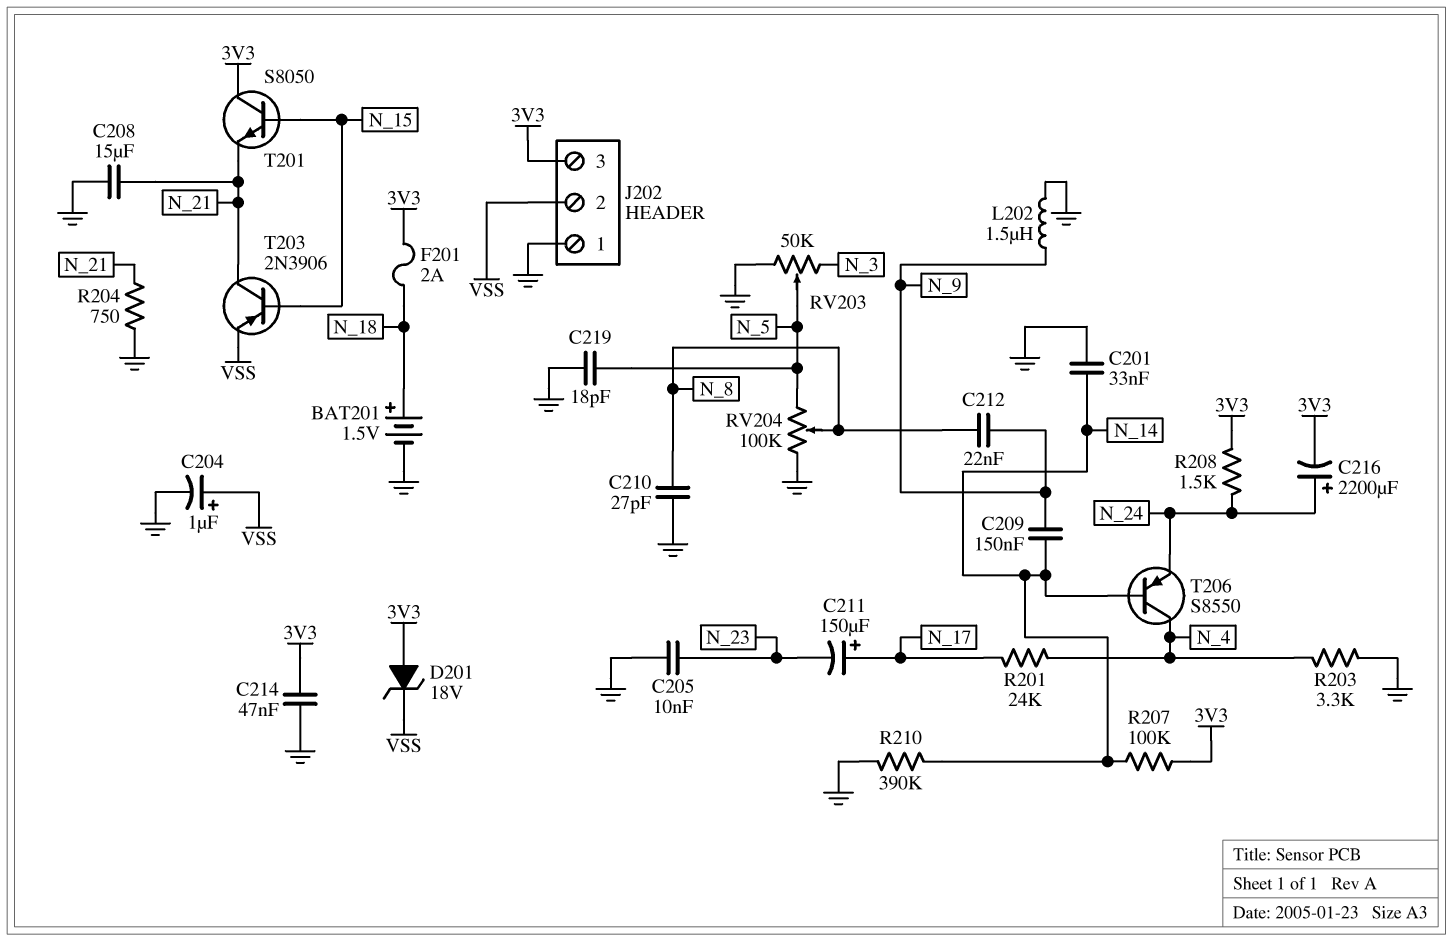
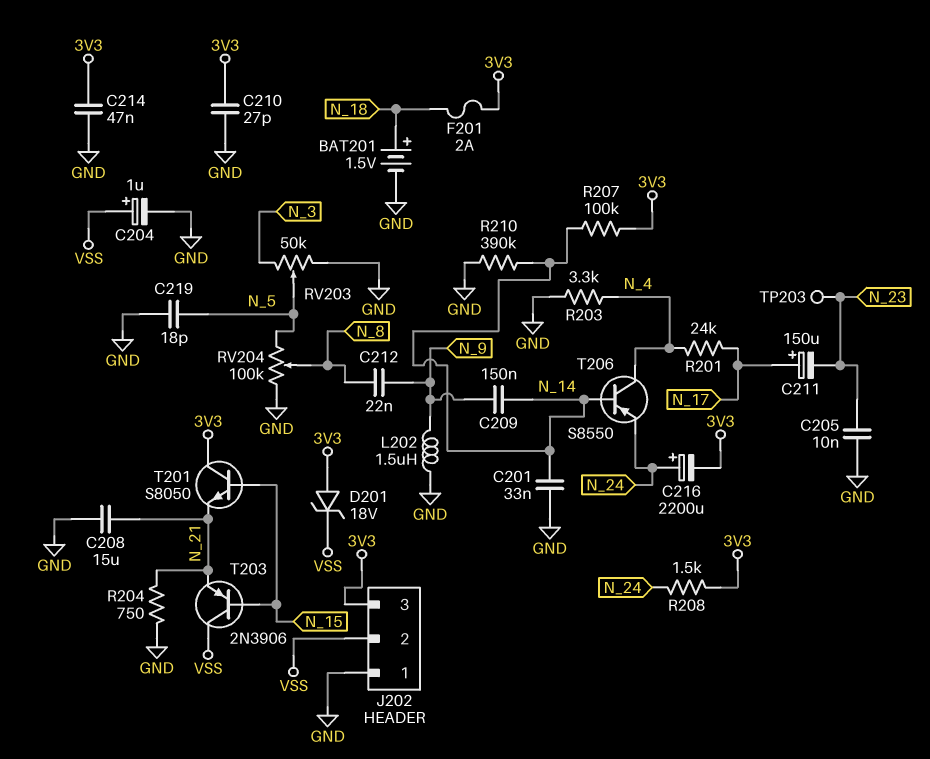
C210: 27pF (GND, N_8) -> 27pF (3V3, GND)
T203: PNP 2N3906 (B N_15, C N_21, E VSS) -> PNP 2N3906 (B N_15, C VSS, E N_21)
TP203: none -> test point (N_23)

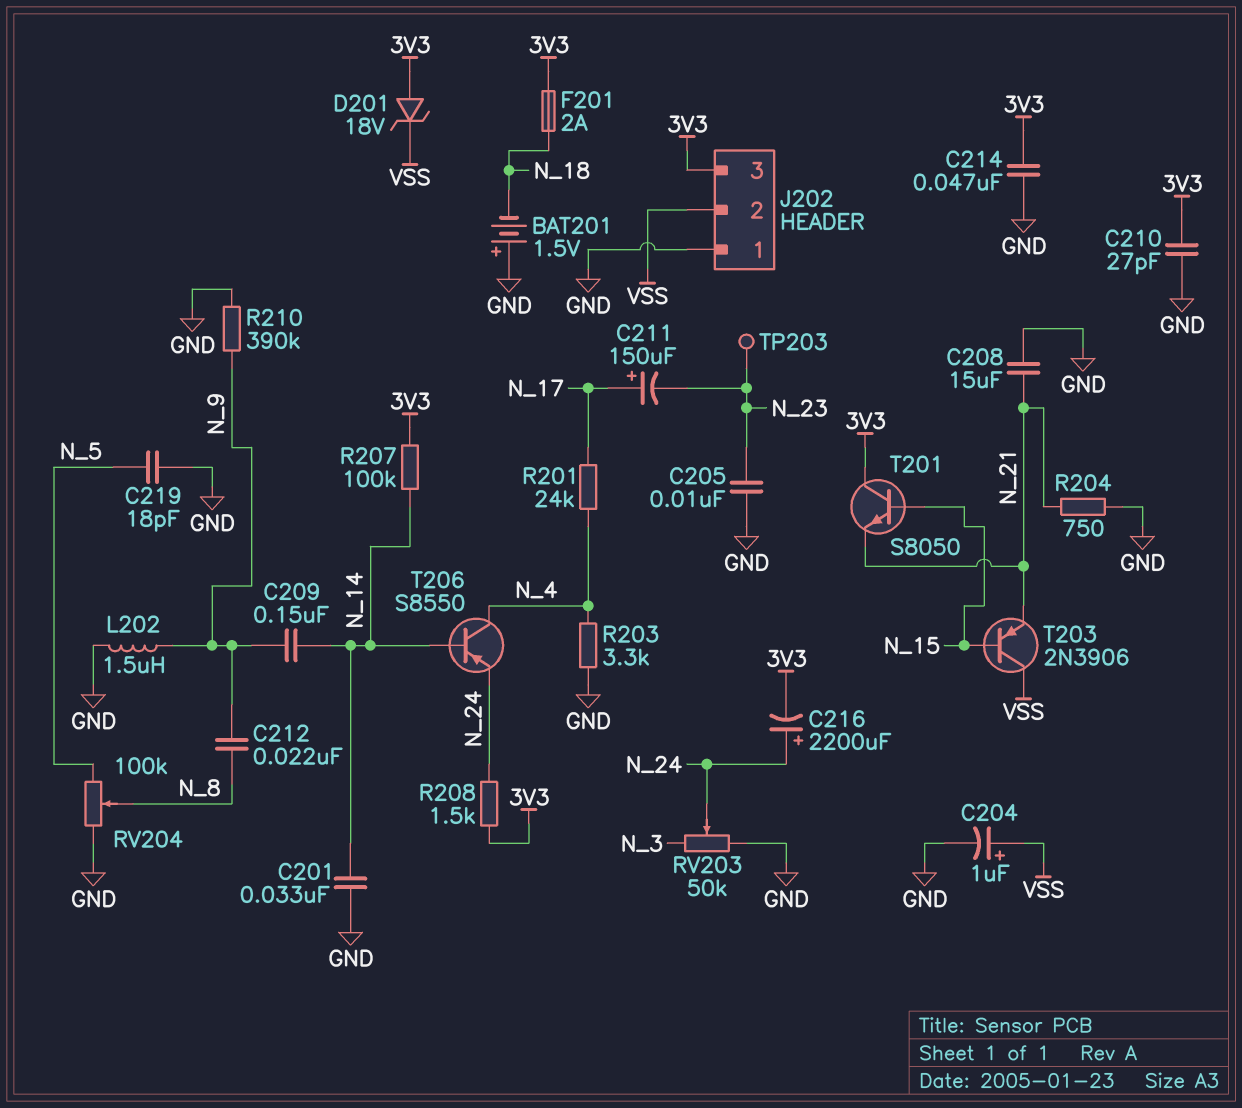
BAT201: 1.5V (plus N_18, minus GND) -> 1.5V (plus GND, minus N_18)
R210: 390k (GND, N_14) -> 390k (GND, N_9)
RV203: 50k (GND, N_3, wiper N_5) -> 50k (GND, N_3, wiper N_24)

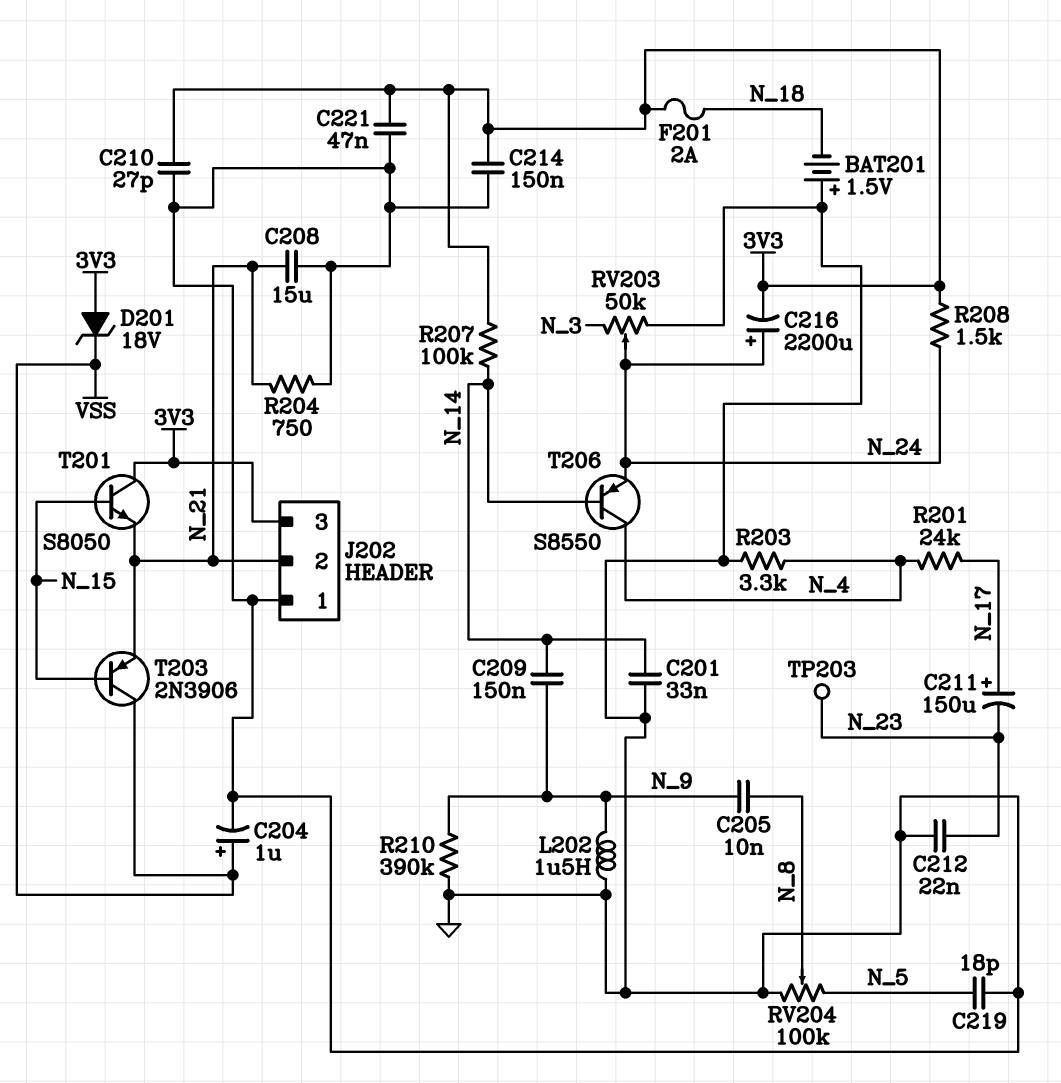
C205: 10nF (GND, N_23) -> 10nF (N_8, N_9)
C212: 22nF (N_8, N_9) -> 22nF (GND, N_23)
C214: 47nF (3V3, GND) -> 150nF (3V3, GND)
C221: none -> 47nF (3V3, GND)
J202 pin 2: VSS -> N_21

